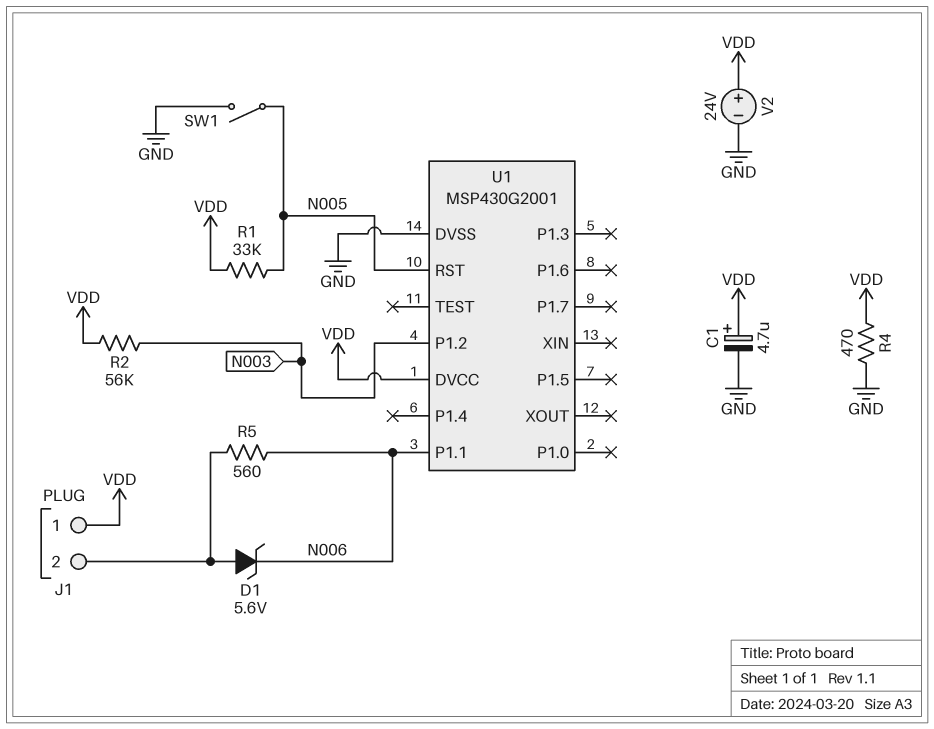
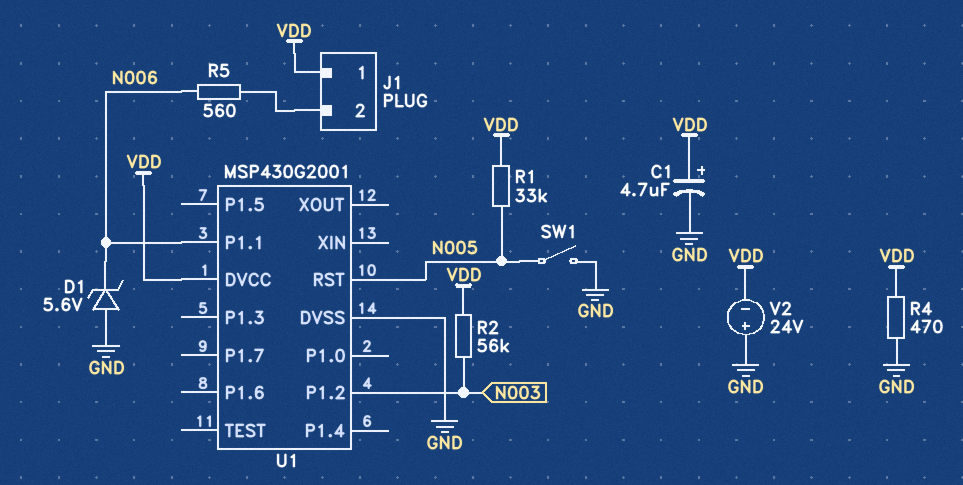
D1: zener 5.6V (A J1/2, K N006) -> zener 5.6V (A GND, K N006)
V2: 24V (plus VDD, minus GND) -> 24V (plus GND, minus VDD)

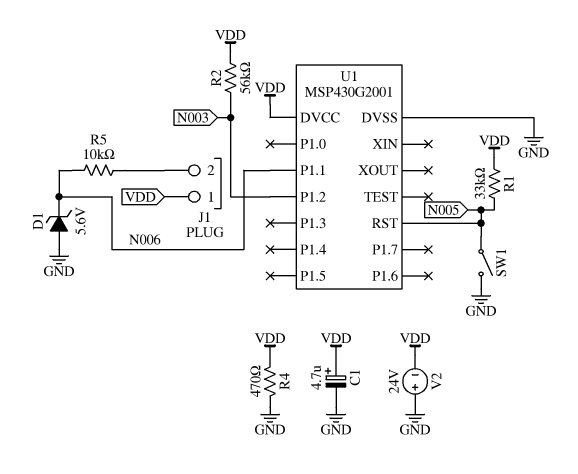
R5: 560 (J1/2, N006) -> 10k (J1/2, N006)

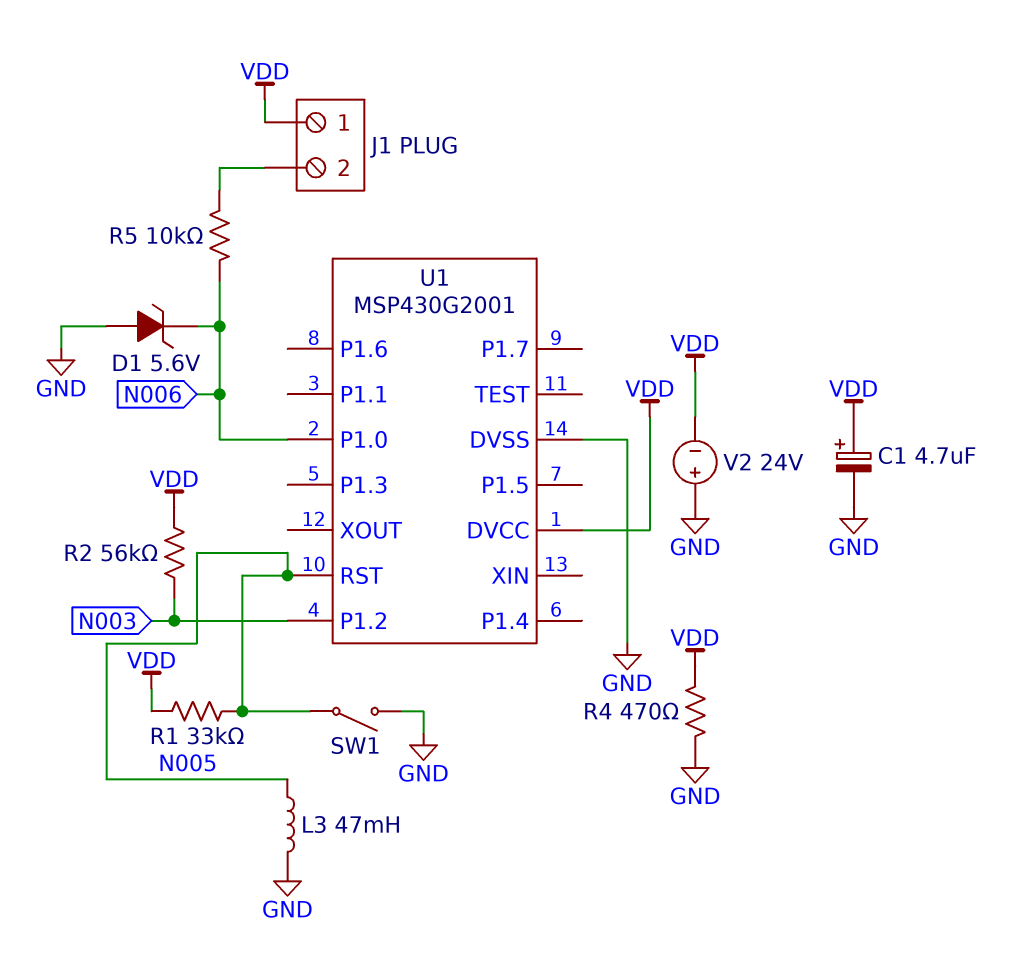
L3: none -> 47mH (GND, N005)
U1 pin P1.0: none -> N006
U1 pin P1.1: N006 -> none

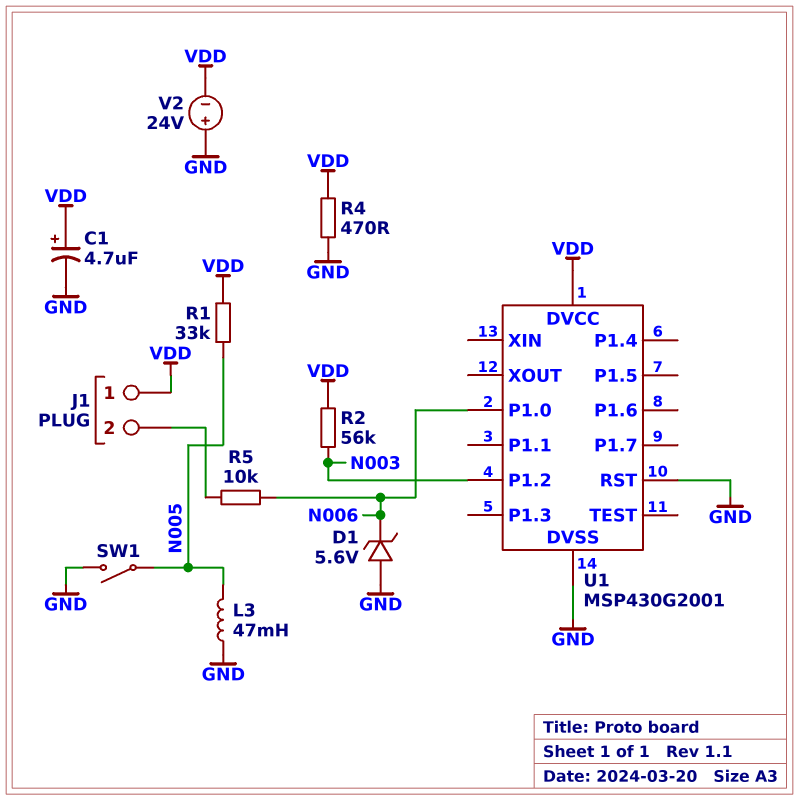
U1 pin RST: N005 -> GND

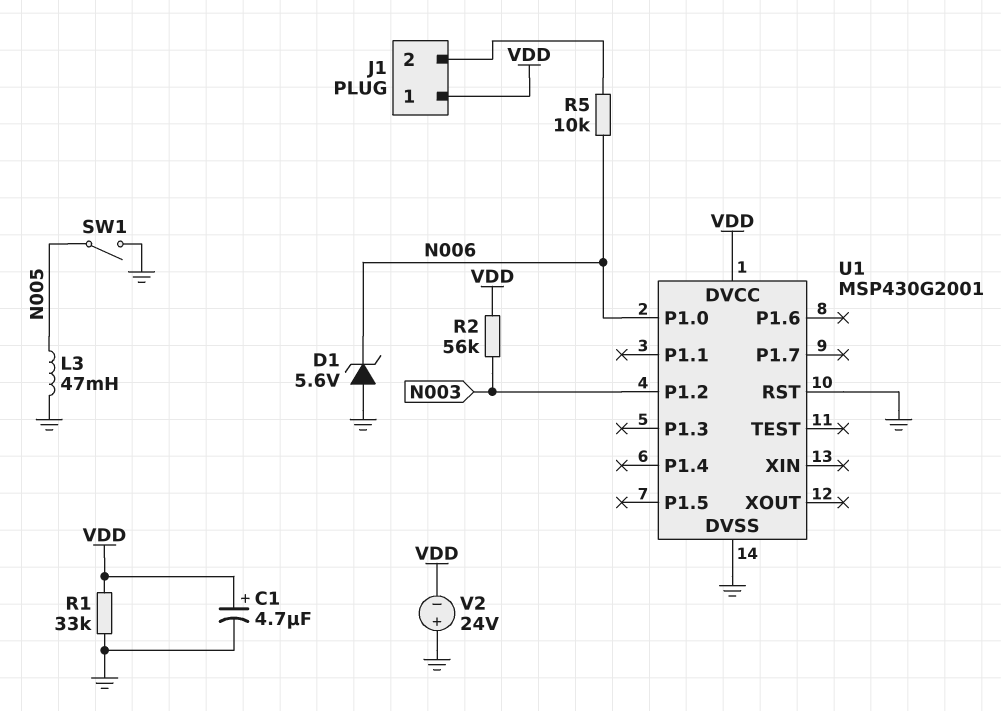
R1: 33k (N005, VDD) -> 33k (GND, VDD)
R4: 470 (GND, VDD) -> none

